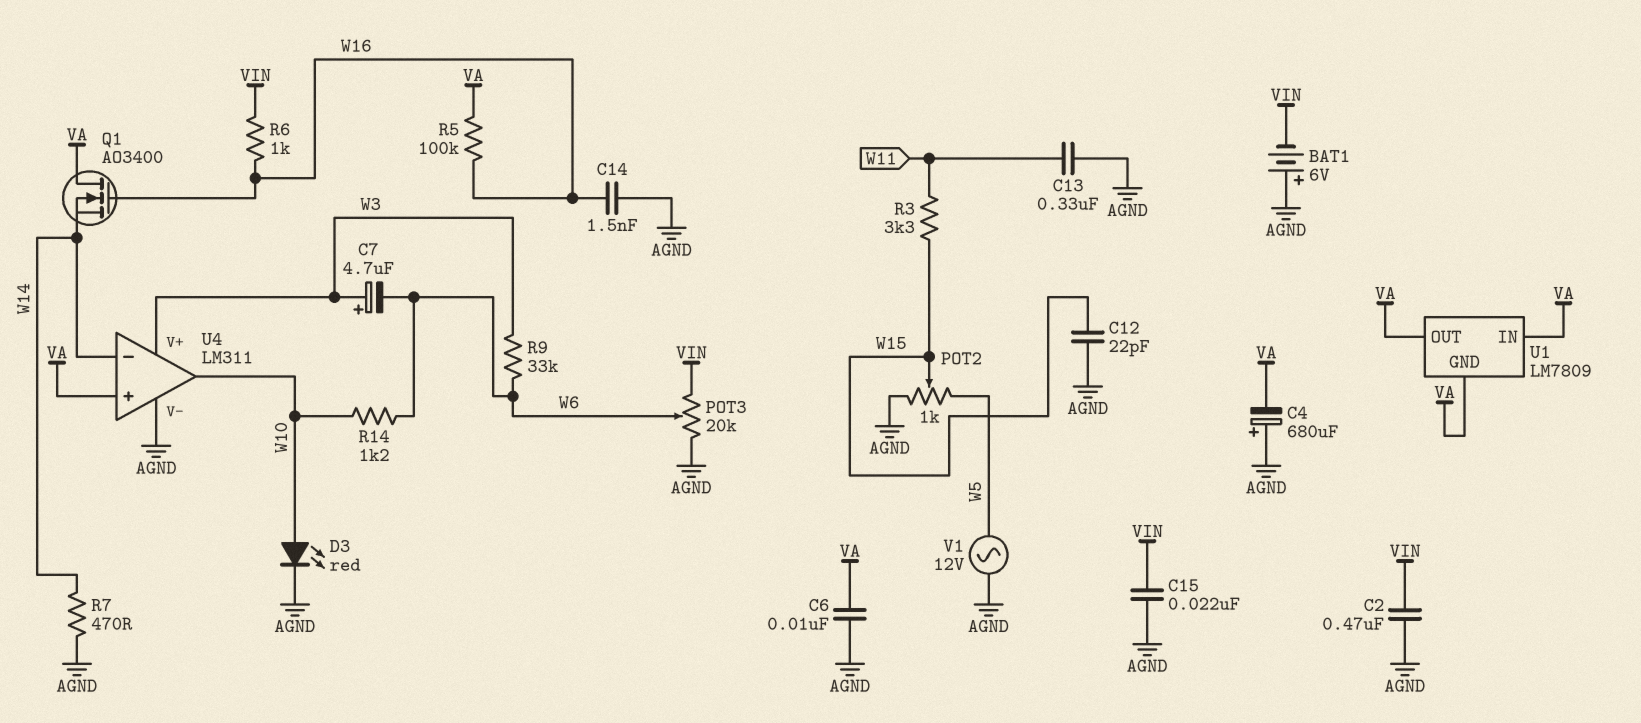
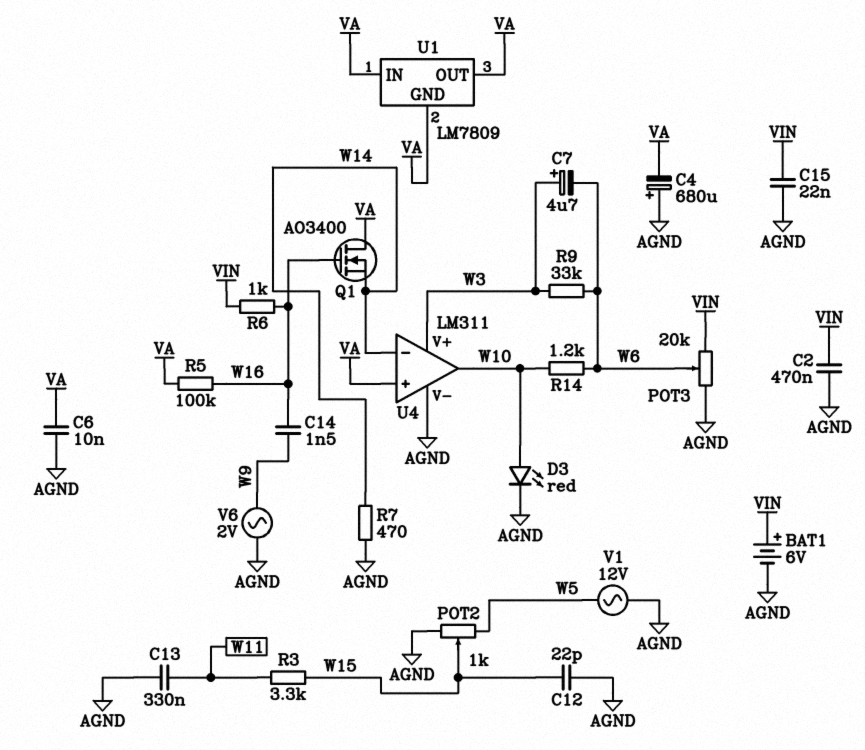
BAT1: 6V (plus AGND, minus VIN) -> 6V (plus VIN, minus AGND)
C14: 1.5nF (AGND, W16) -> 1.5nF (W9, W16)
V6: none -> AC 2V (AGND, W9)

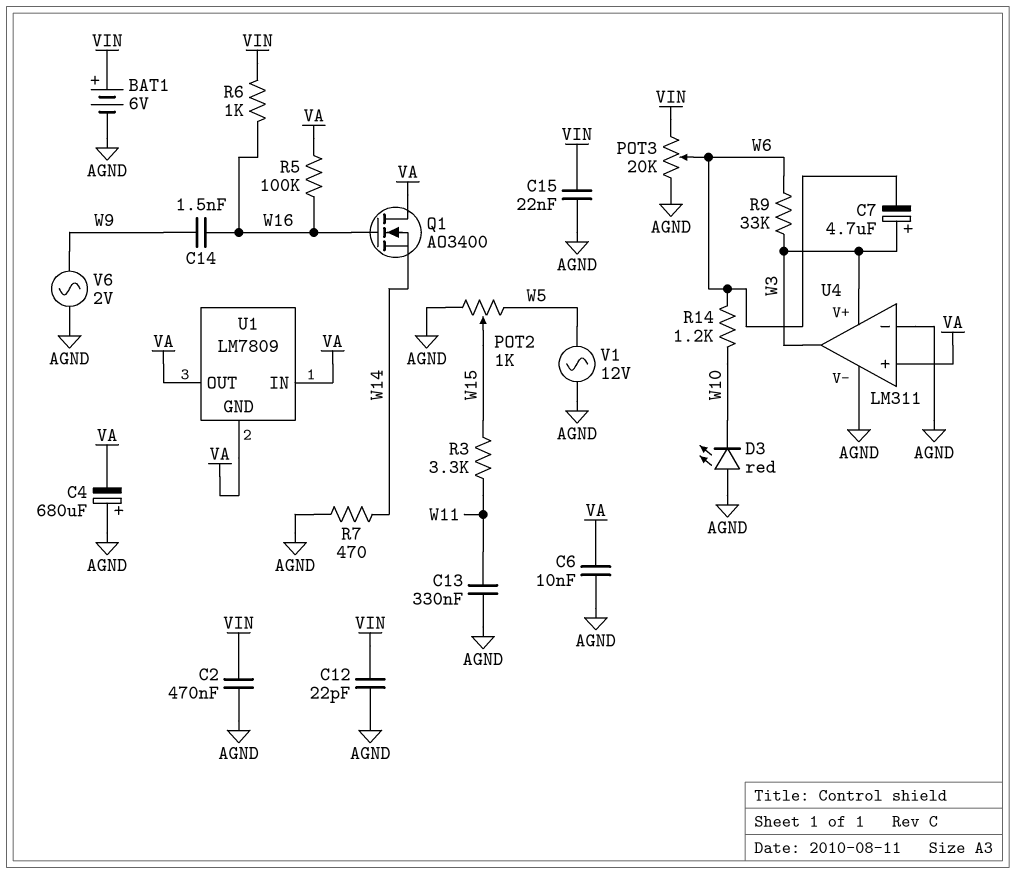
C12: 22pF (AGND, W15) -> 22pF (AGND, VIN)
D3: LED red (A W10, K AGND) -> LED red (A AGND, K W10)
U4 pin in-: W14 -> AGND
U4 pin out: W10 -> W3

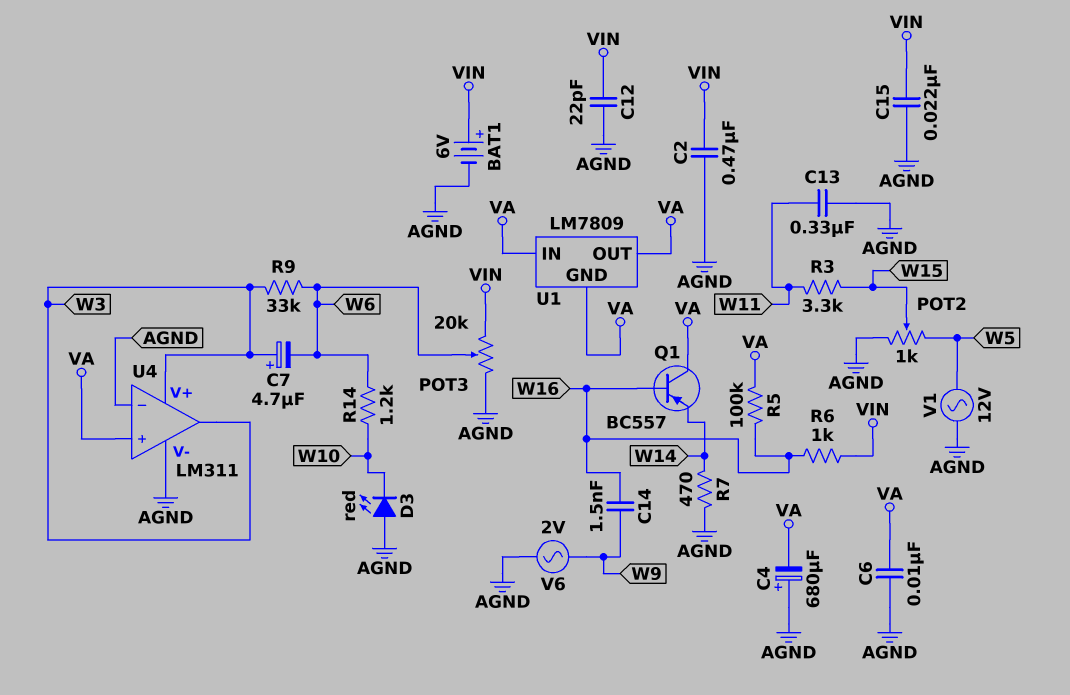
Q1: NMOS AO3400 (G W16, D VA, S W14) -> PNP BC557 (B W16, C VA, E W14)

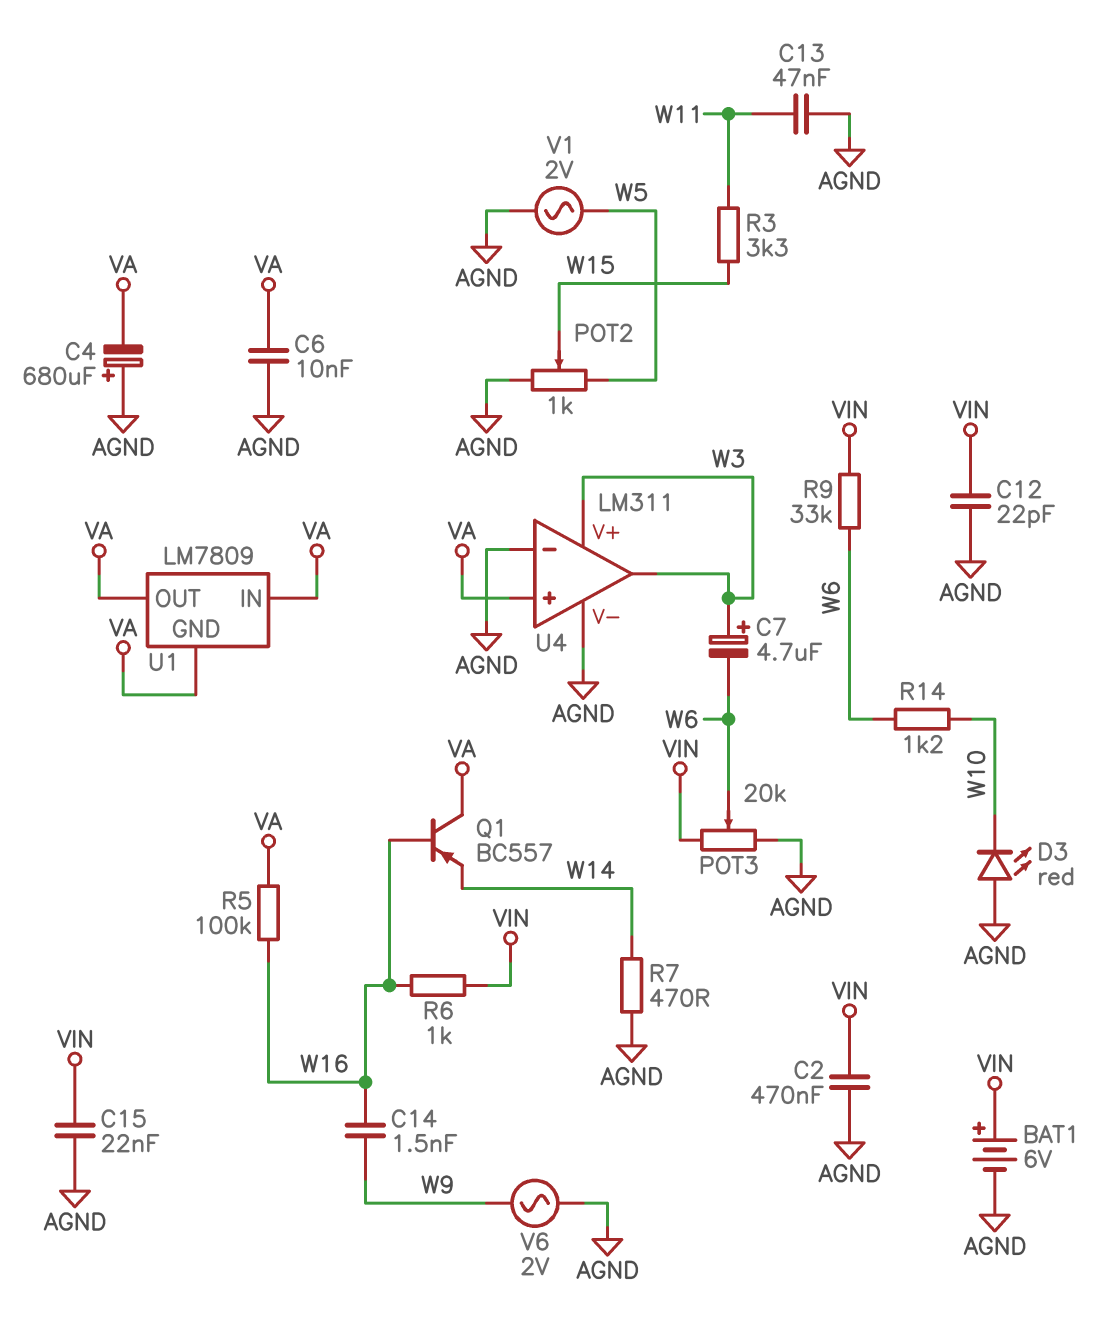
C13: 330nF (AGND, W11) -> 47nF (AGND, W11)
R9: 33k (W3, W6) -> 33k (VIN, W6)
V1: AC 12V (AGND, W5) -> AC 2V (AGND, W5)

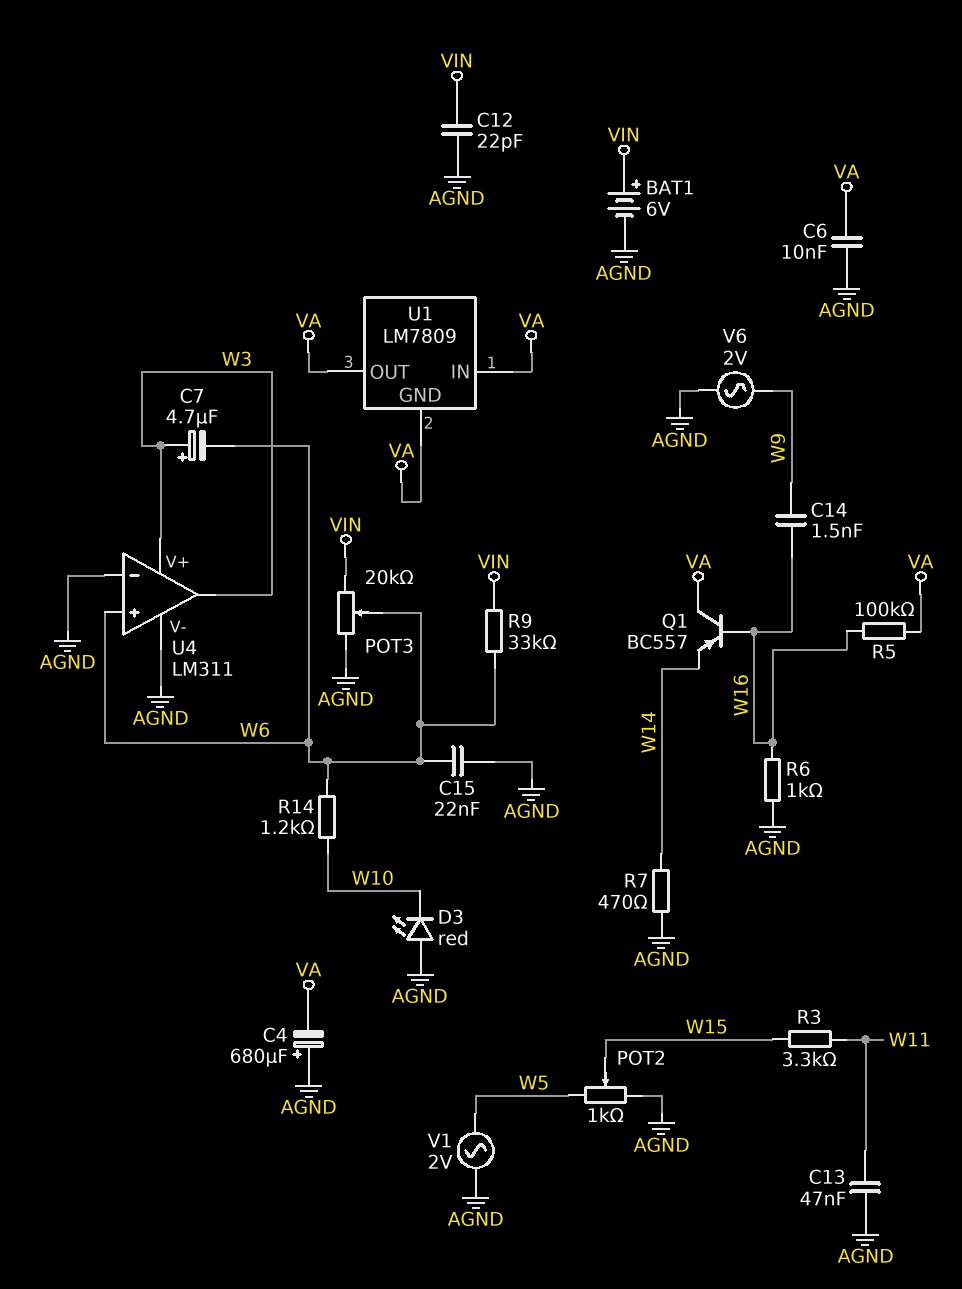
C2: 470nF (AGND, VIN) -> none
C15: 22nF (AGND, VIN) -> 22nF (AGND, W6)
R6: 1k (VIN, W16) -> 1k (AGND, W16)
U4 pin in+: VA -> W6

